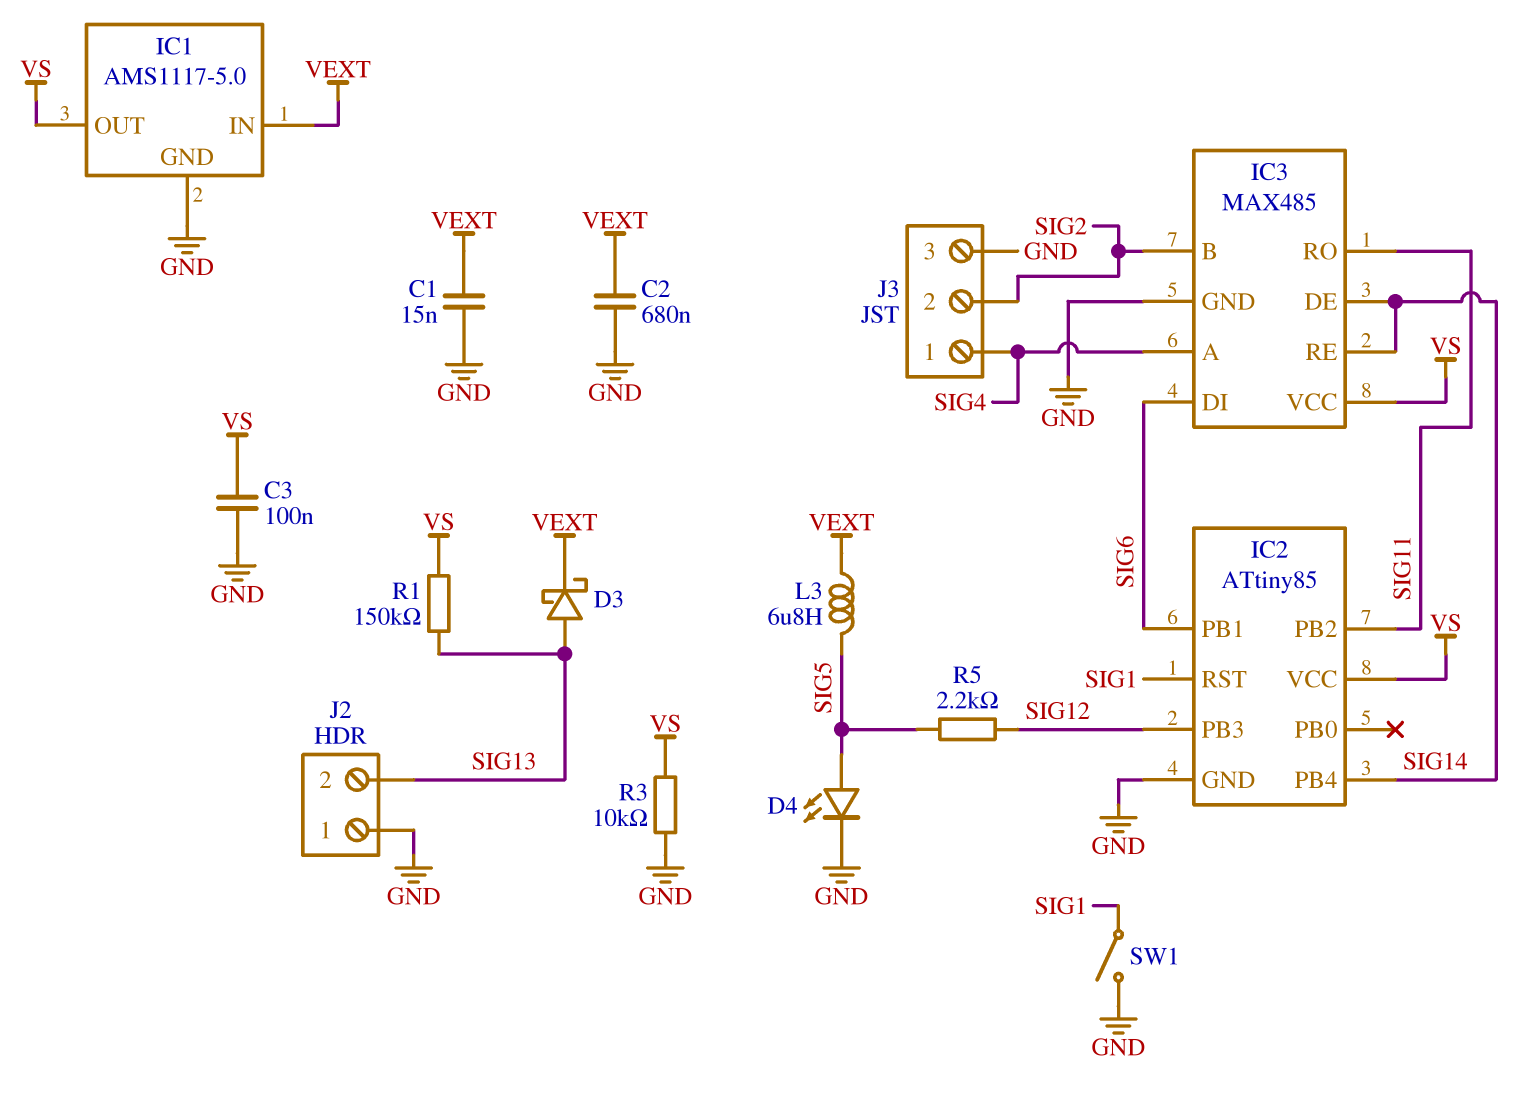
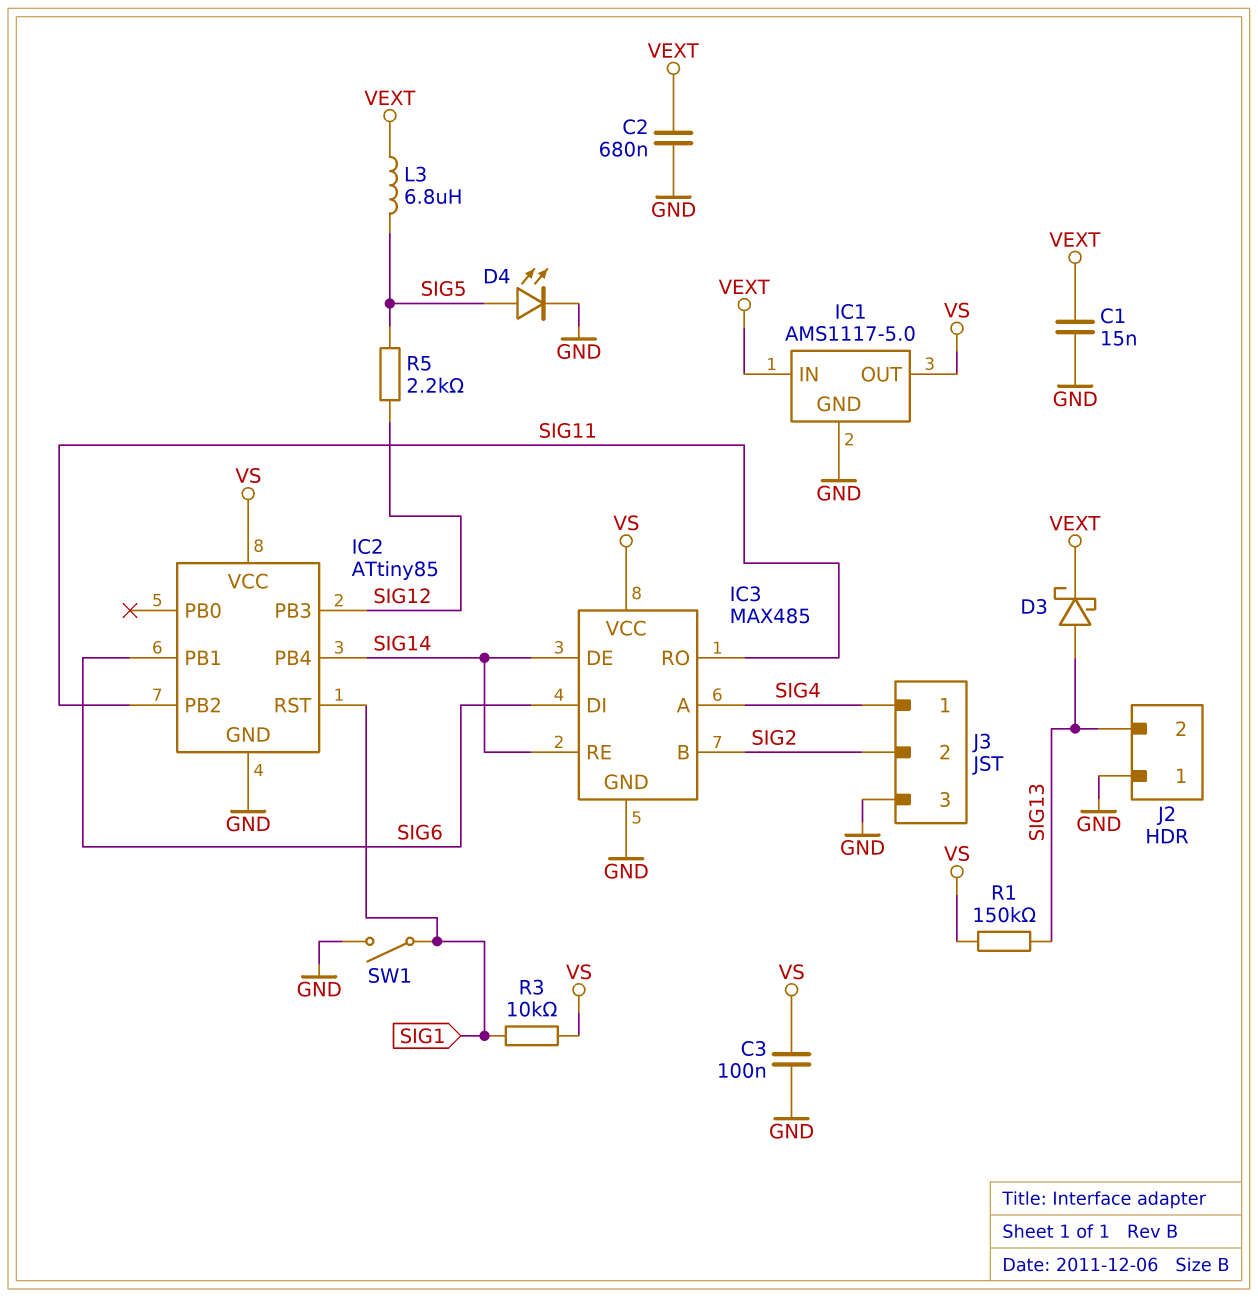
R3: 10k (GND, VS) -> 10k (SIG1, VS)

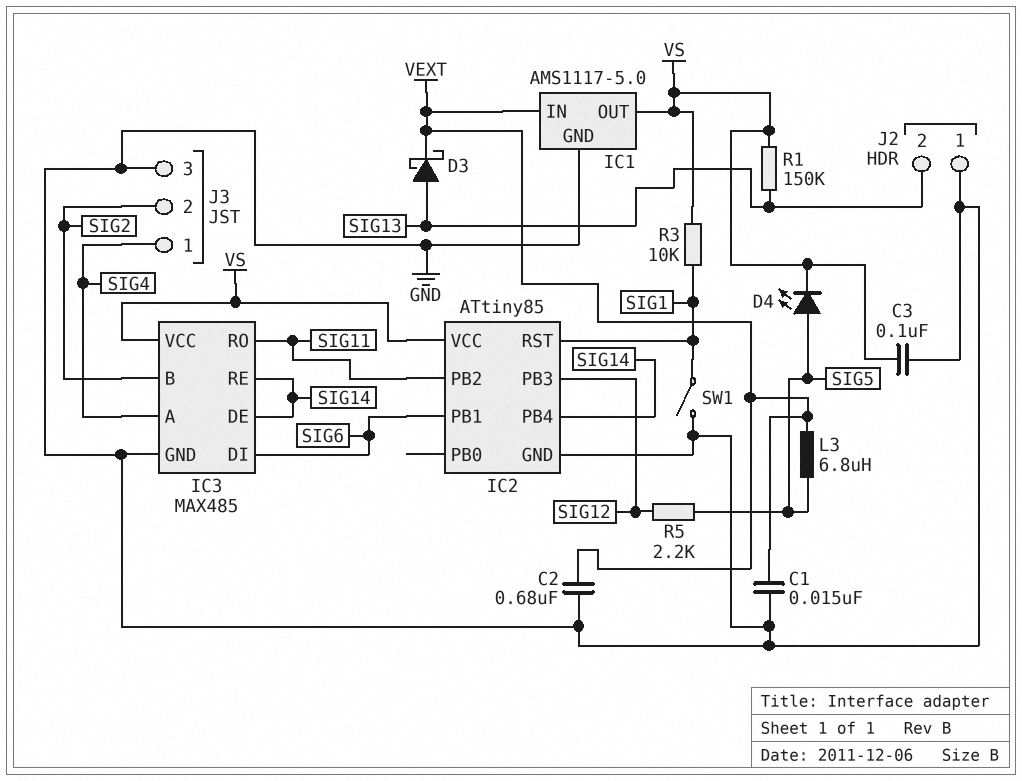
D4: LED (A SIG5, K GND) -> LED (A SIG5, K VS)

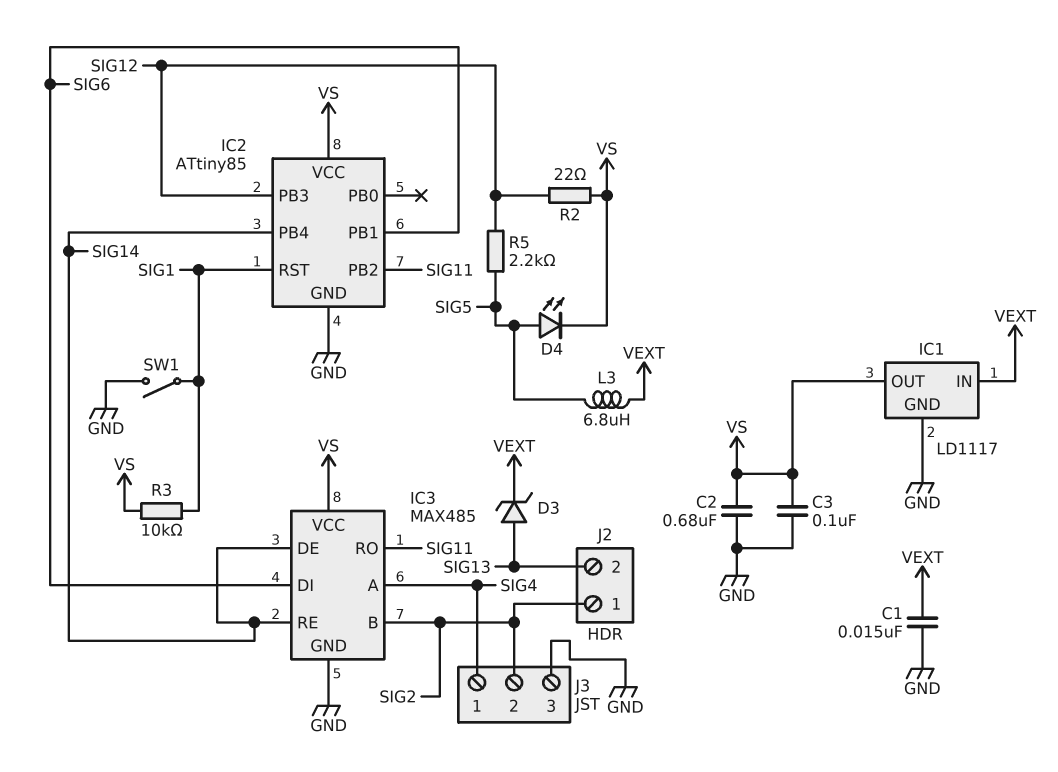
C2: 680nF (GND, VEXT) -> 680nF (GND, VS)
D3: schottky (A SIG13, K VEXT) -> zener (A SIG13, K VEXT)
IC1: AMS1117-5.0 -> LD1117
J2 pin 1: GND -> SIG2
R1: 150k (SIG13, VS) -> none
R2: none -> 22 (SIG12, VS)

